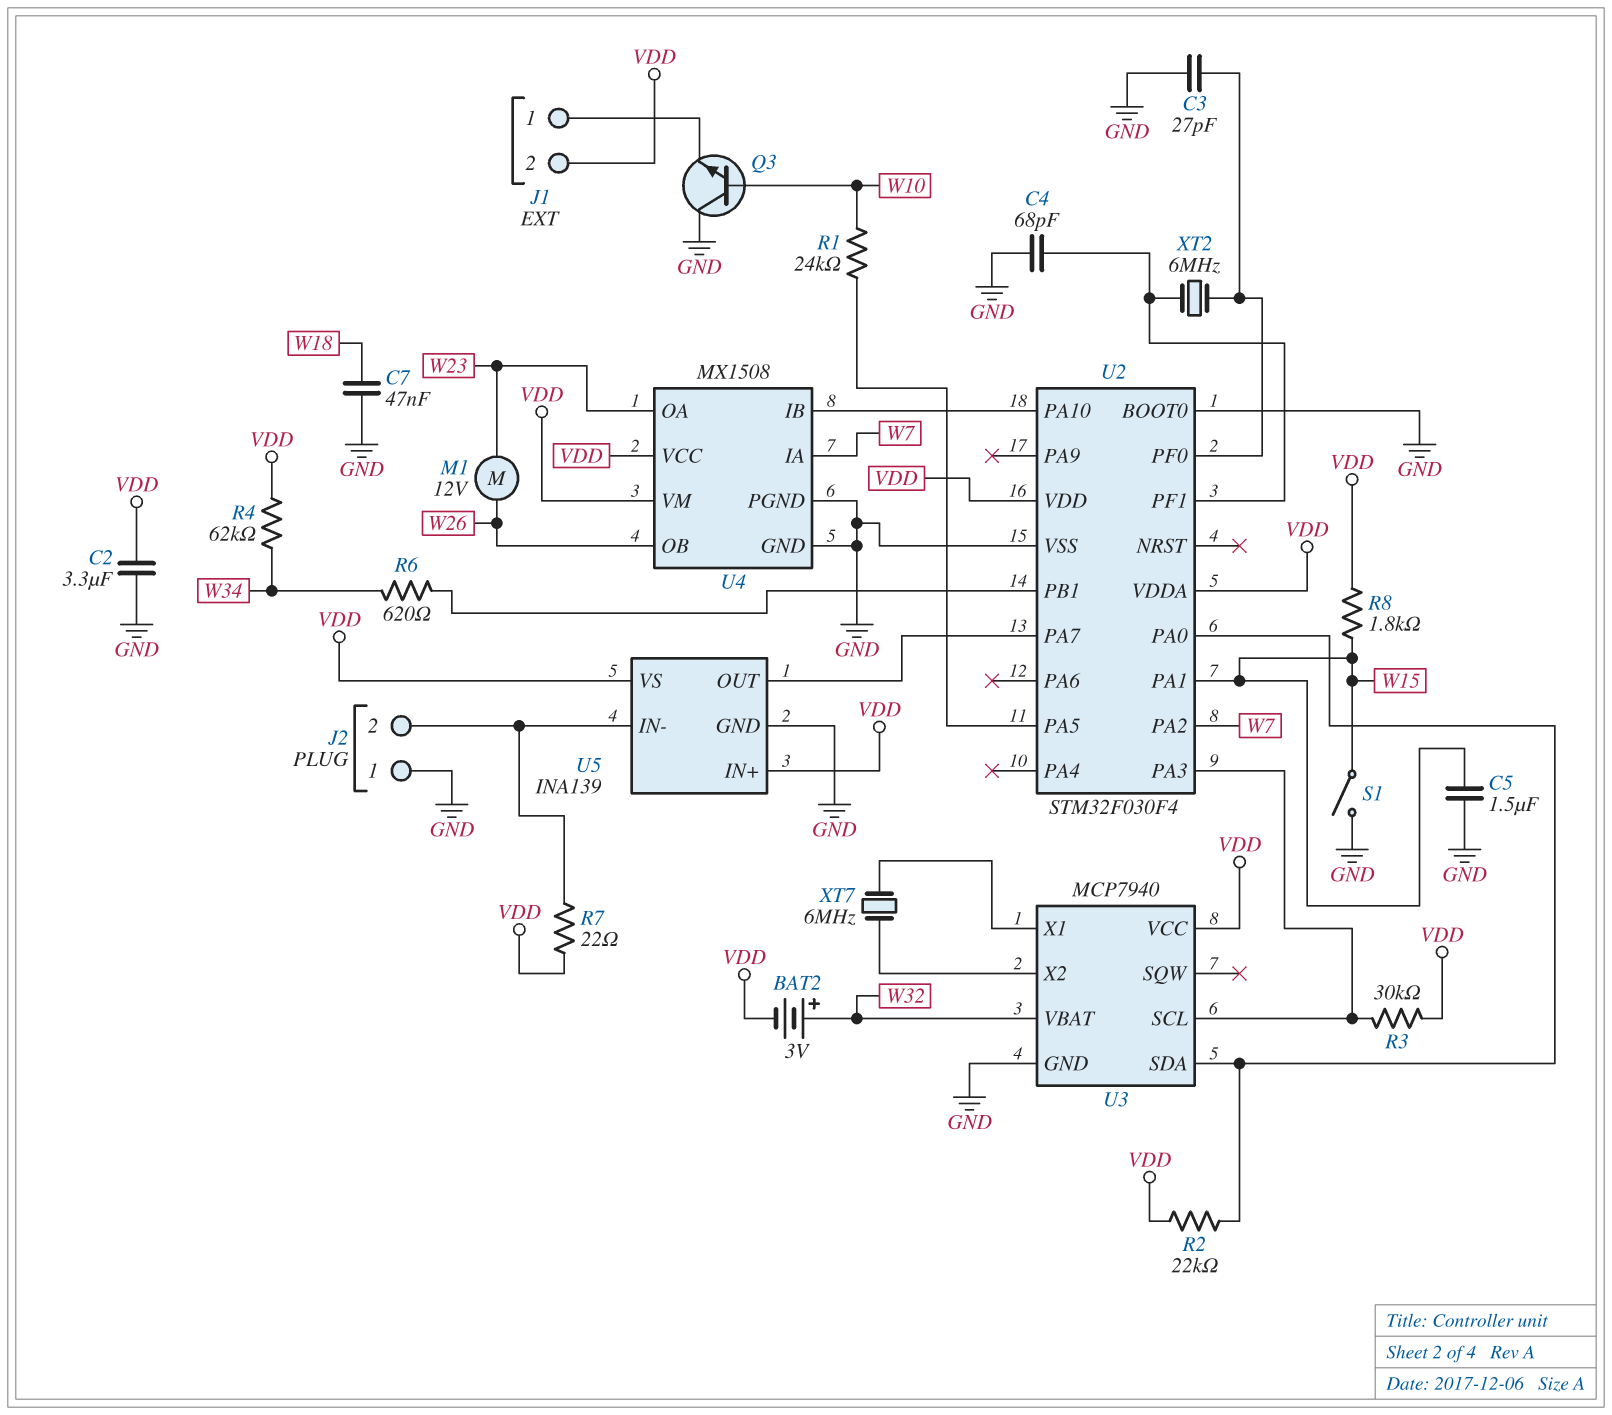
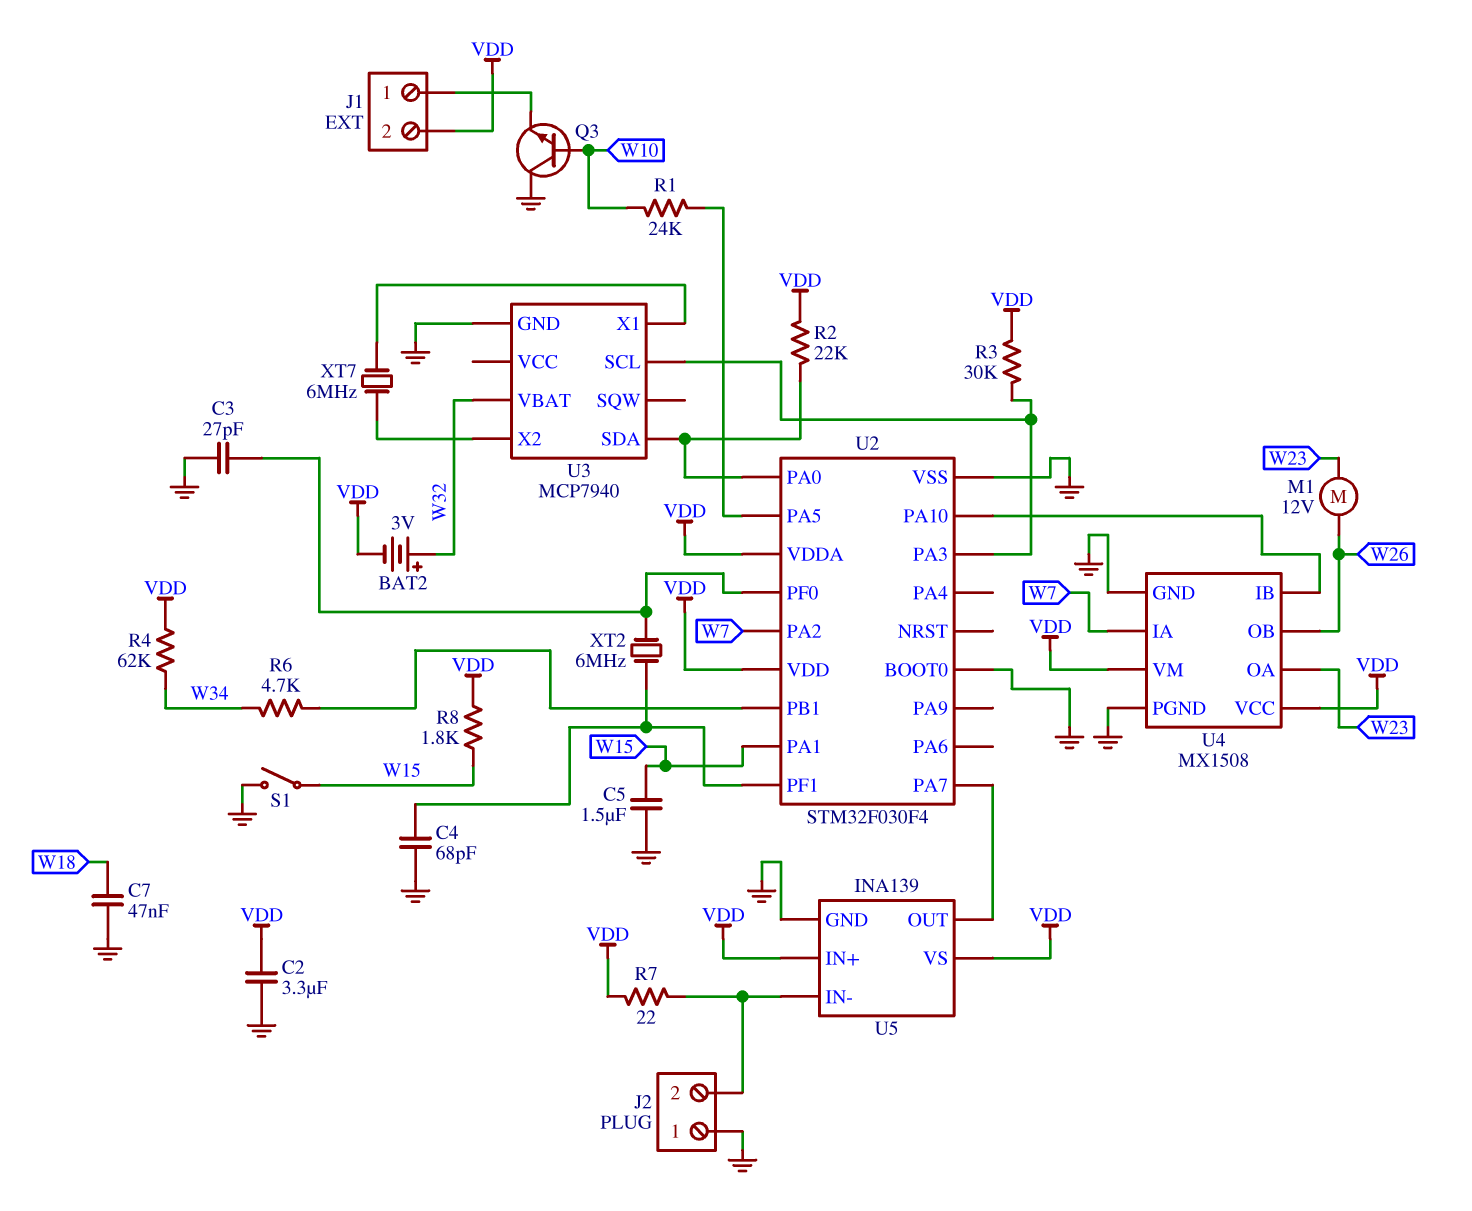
R6: 620 (U2/PB1, W34) -> 4.7k (U2/PB1, W34)
U3 pin VCC: VDD -> none

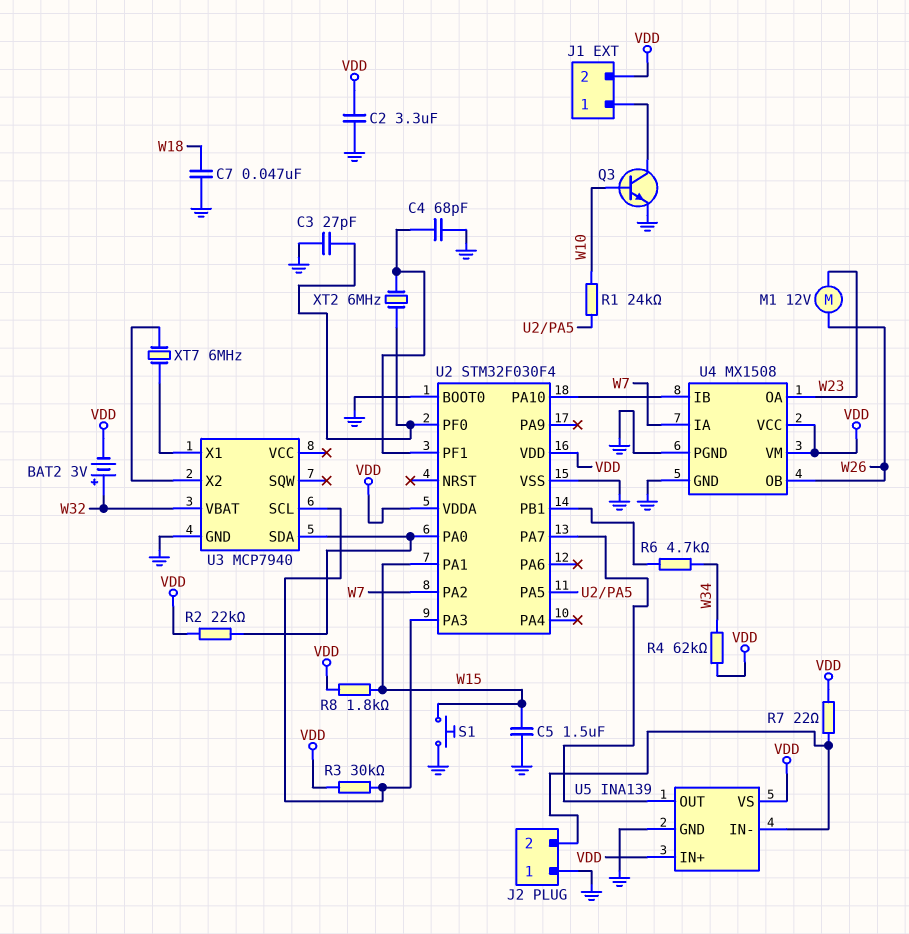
Q3: NPN (B W10, C GND, E J1/1) -> NPN (B W10, C J1/1, E GND)
S1: switch (GND, W15) -> button (GND, W15)

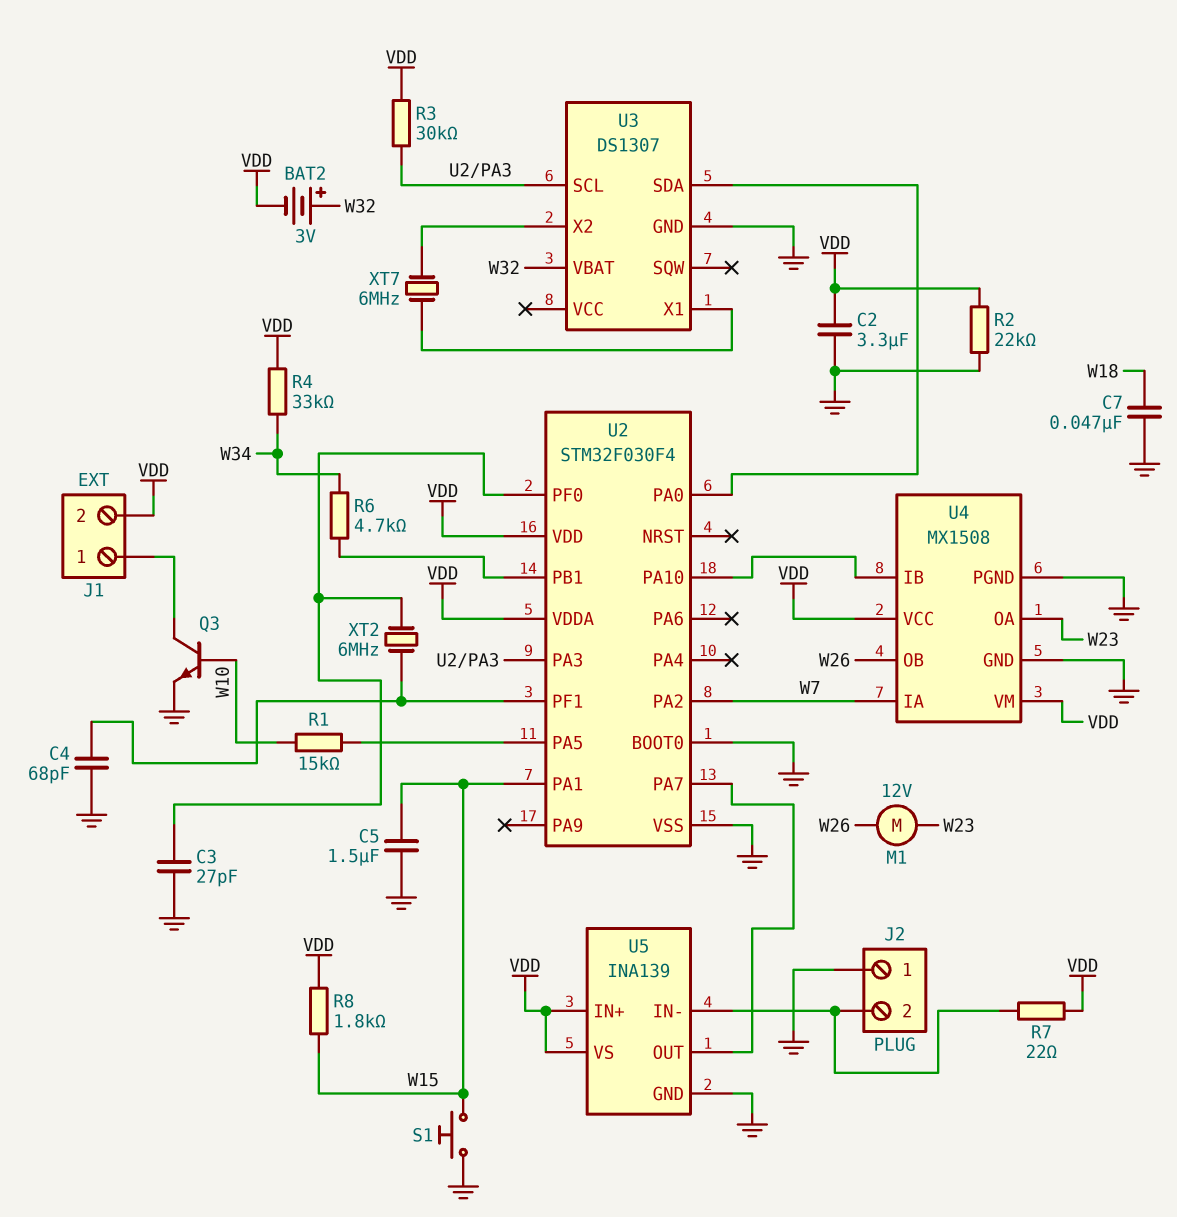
R1: 24k (U2/PA5, W10) -> 15k (U2/PA5, W10)
R2: 22k (U2/PA0, VDD) -> 22k (GND, VDD)
R4: 62k (VDD, W34) -> 33k (VDD, W34)
U3: MCP7940 -> DS1307

